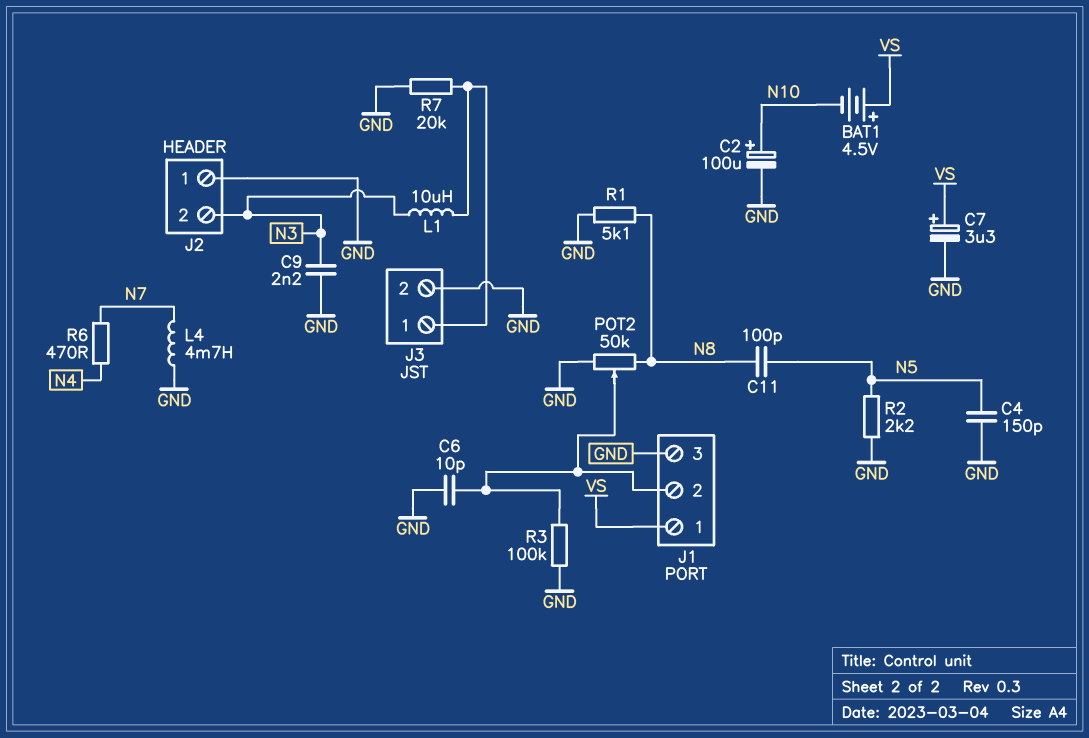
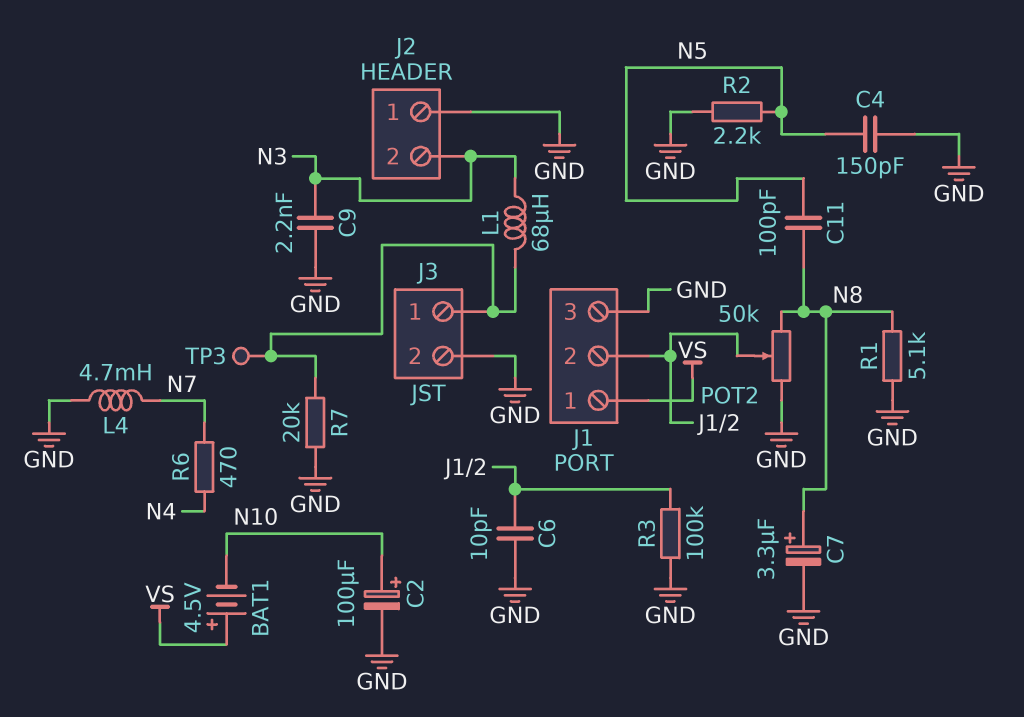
C7: 3.3uF (plus VS, minus GND) -> 3.3uF (plus N8, minus GND)
L1: 10uH (J3/1, N3) -> 68uH (J3/1, N3)
TP3: none -> test point (J3/1)

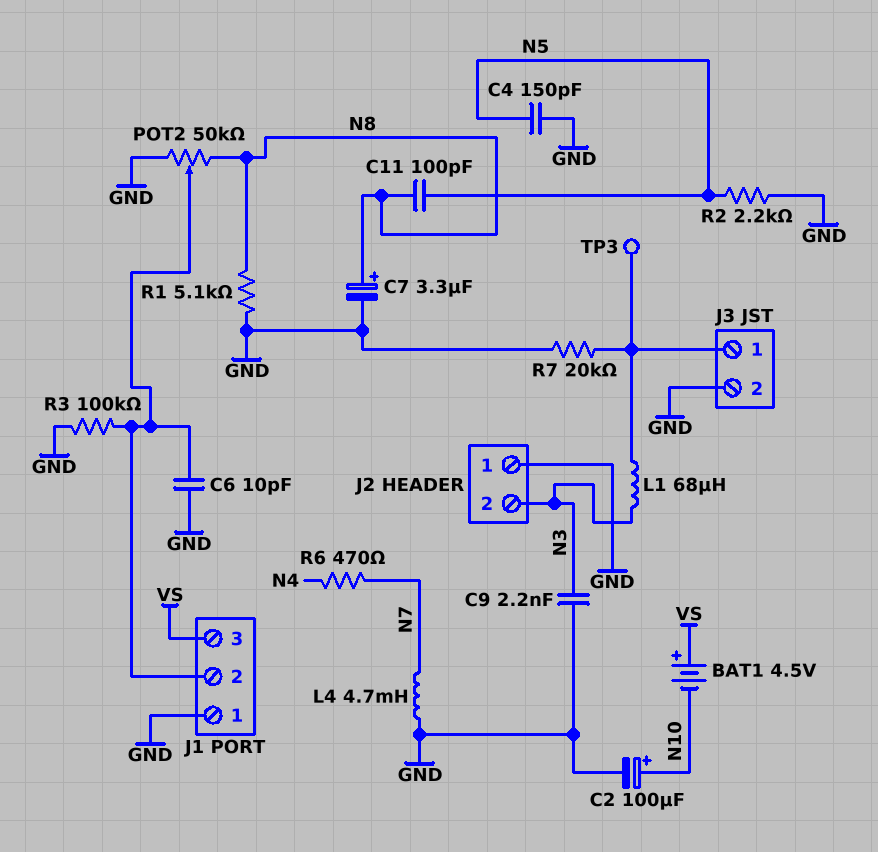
J1 pin 1: VS -> GND
J1 pin 3: GND -> VS

